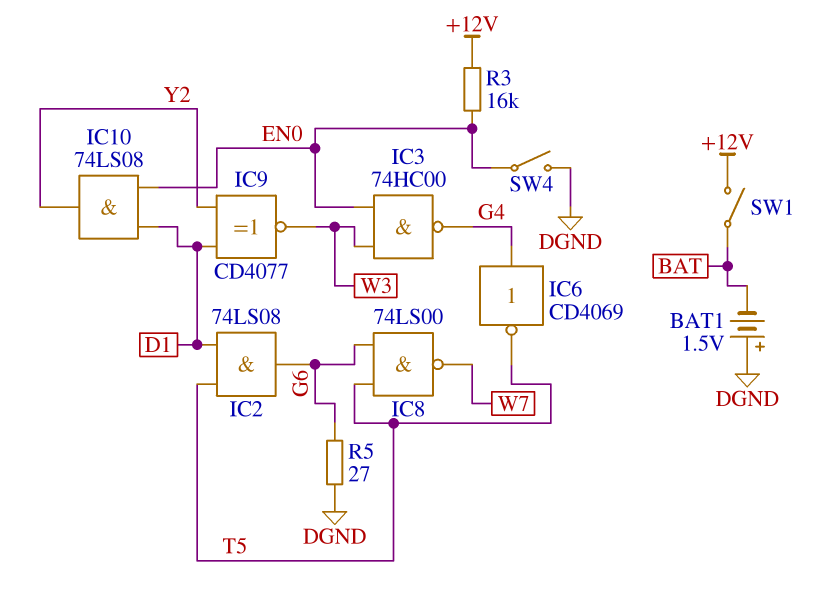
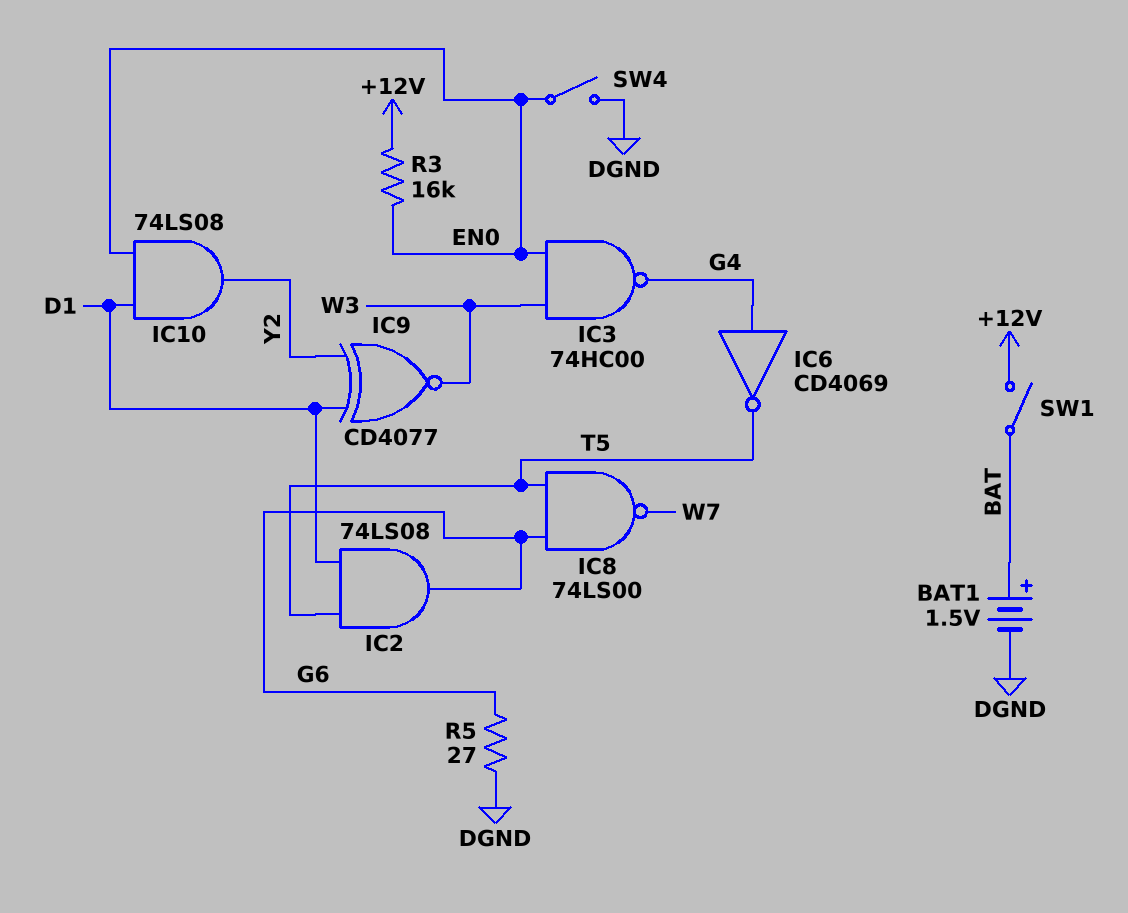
BAT1: 1.5V (plus DGND, minus BAT) -> 1.5V (plus BAT, minus DGND)

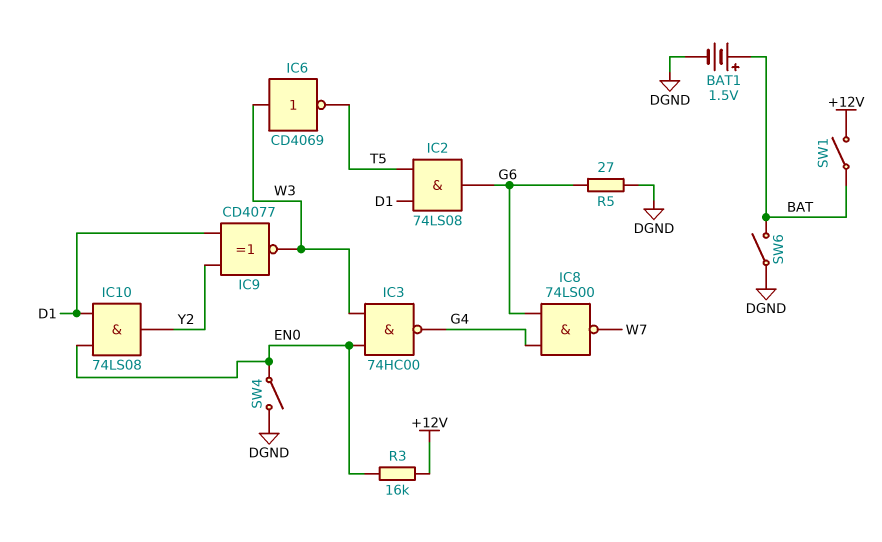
IC6: NOT CD4069 (in G4, out T5) -> NOT CD4069 (in W3, out T5)
IC8: NAND 74LS00 (in G6, in T5, out W7) -> NAND 74LS00 (in G4, in G6, out W7)
SW6: none -> switch (BAT, DGND)

